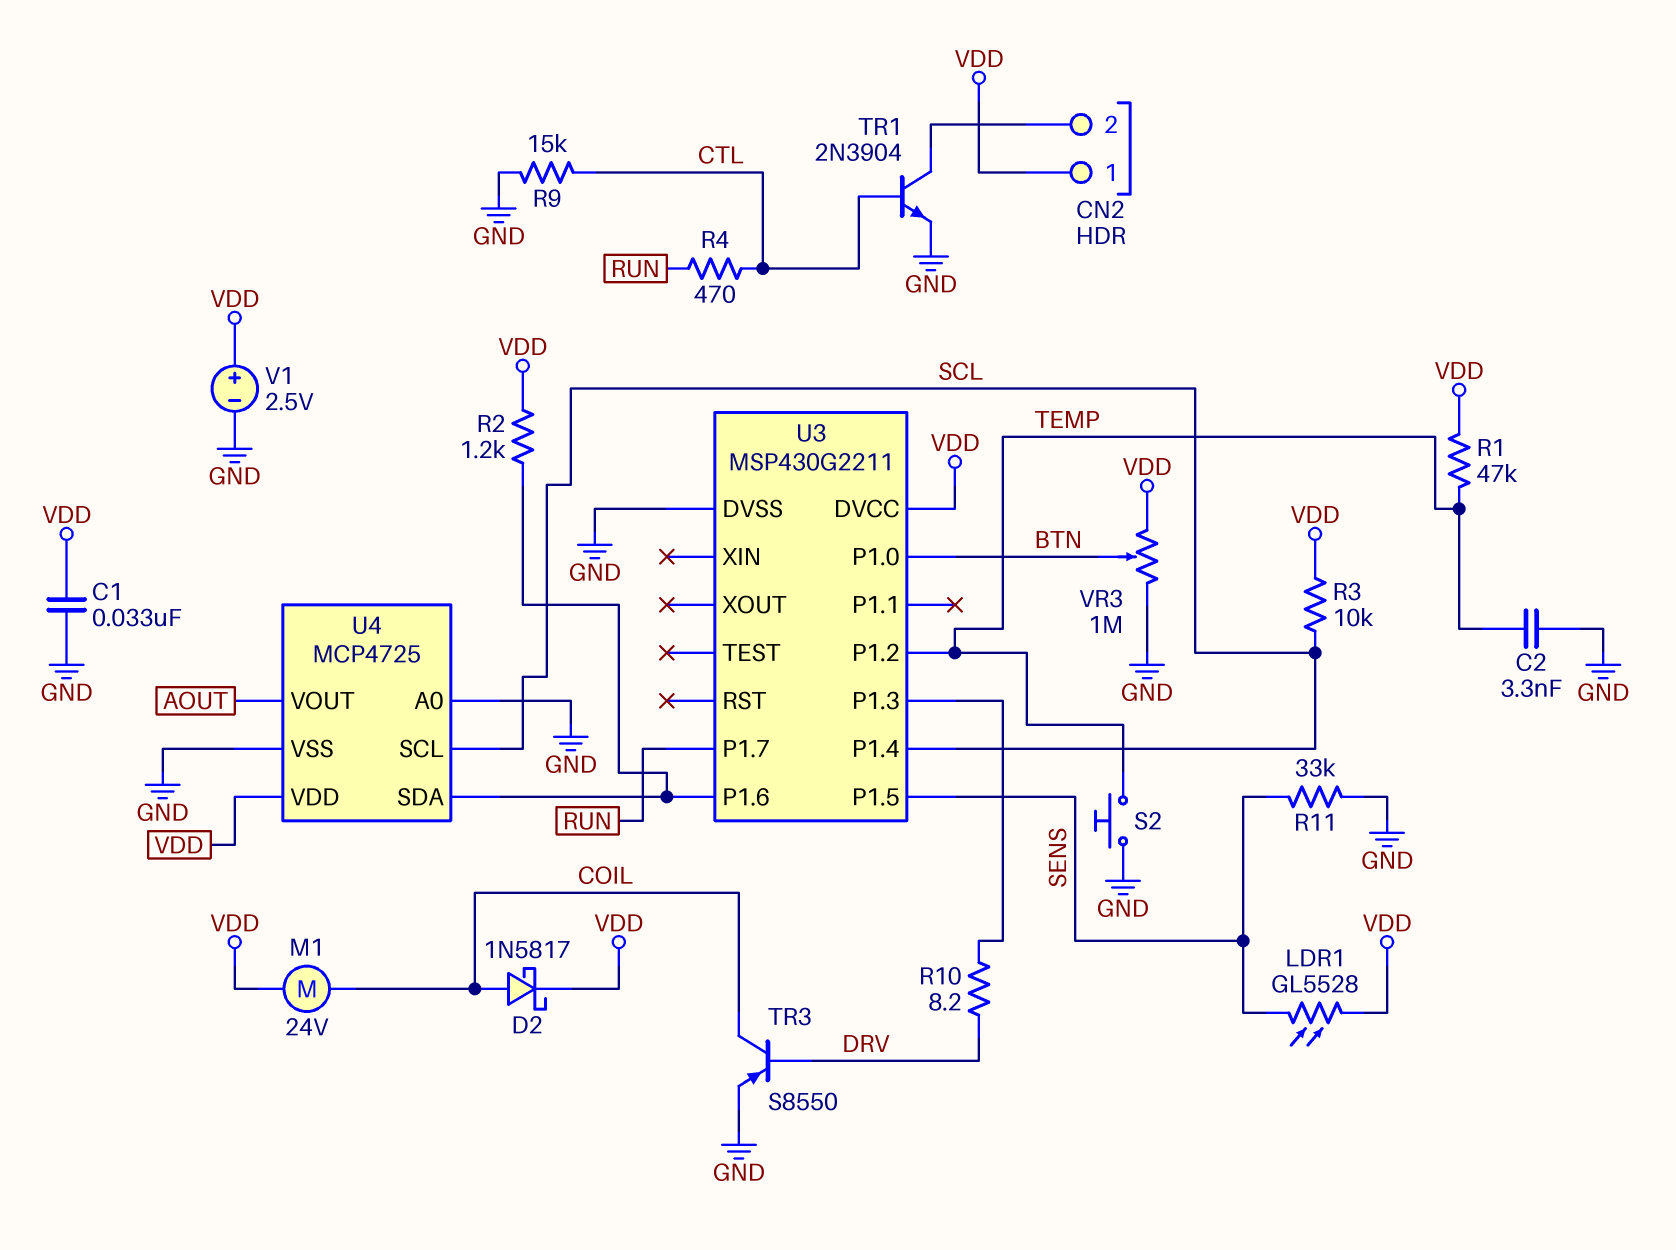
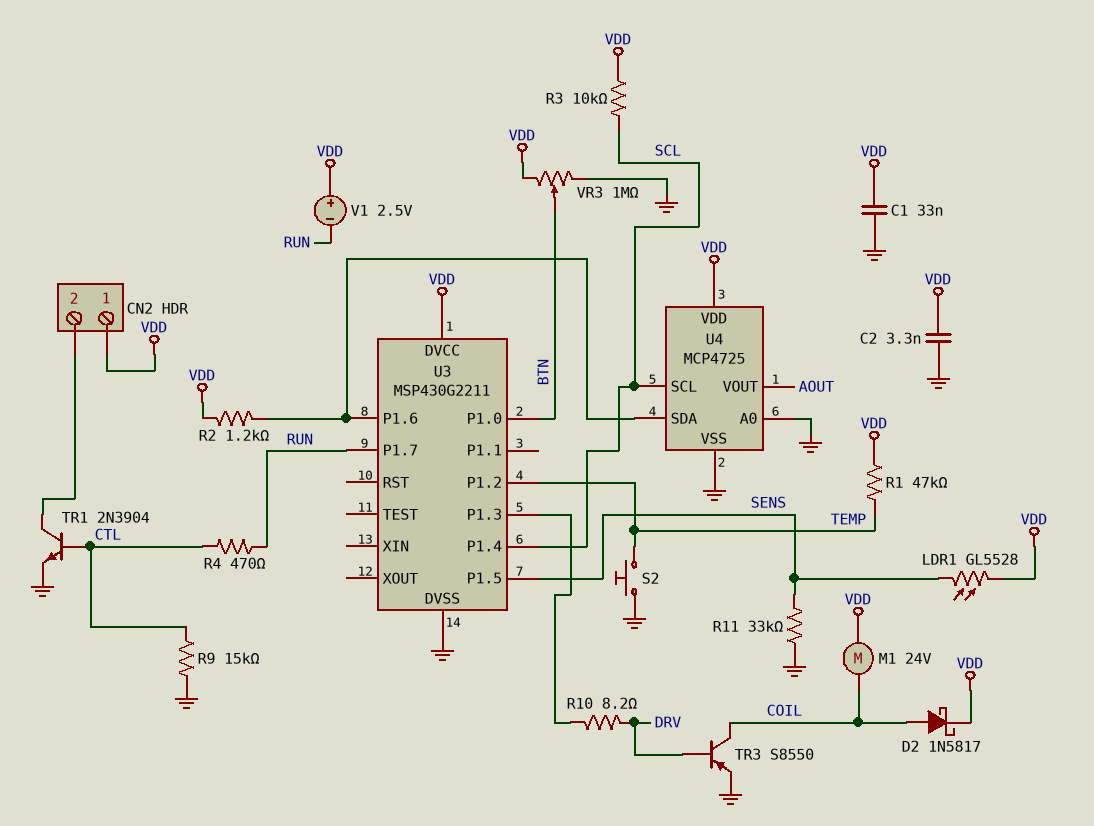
C2: 3.3nF (GND, TEMP) -> 3.3nF (GND, VDD)
V1: 2.5V (plus VDD, minus GND) -> 2.5V (plus VDD, minus RUN)

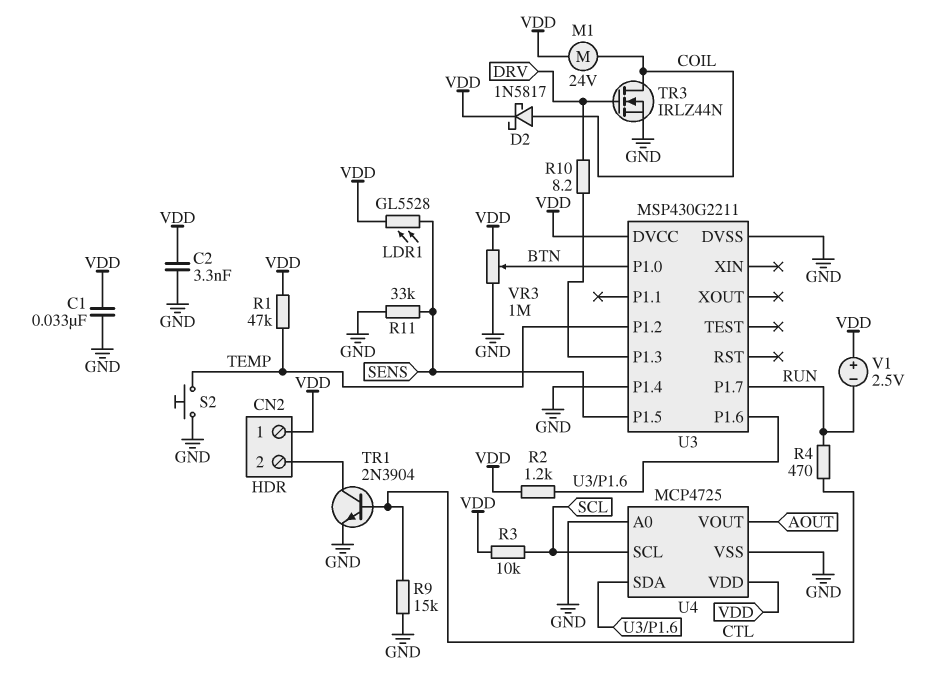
TR3: PNP S8550 (B DRV, C COIL, E GND) -> NMOS IRLZ44N (G DRV, D COIL, S GND)
U3 pin P1.4: SCL -> GND

